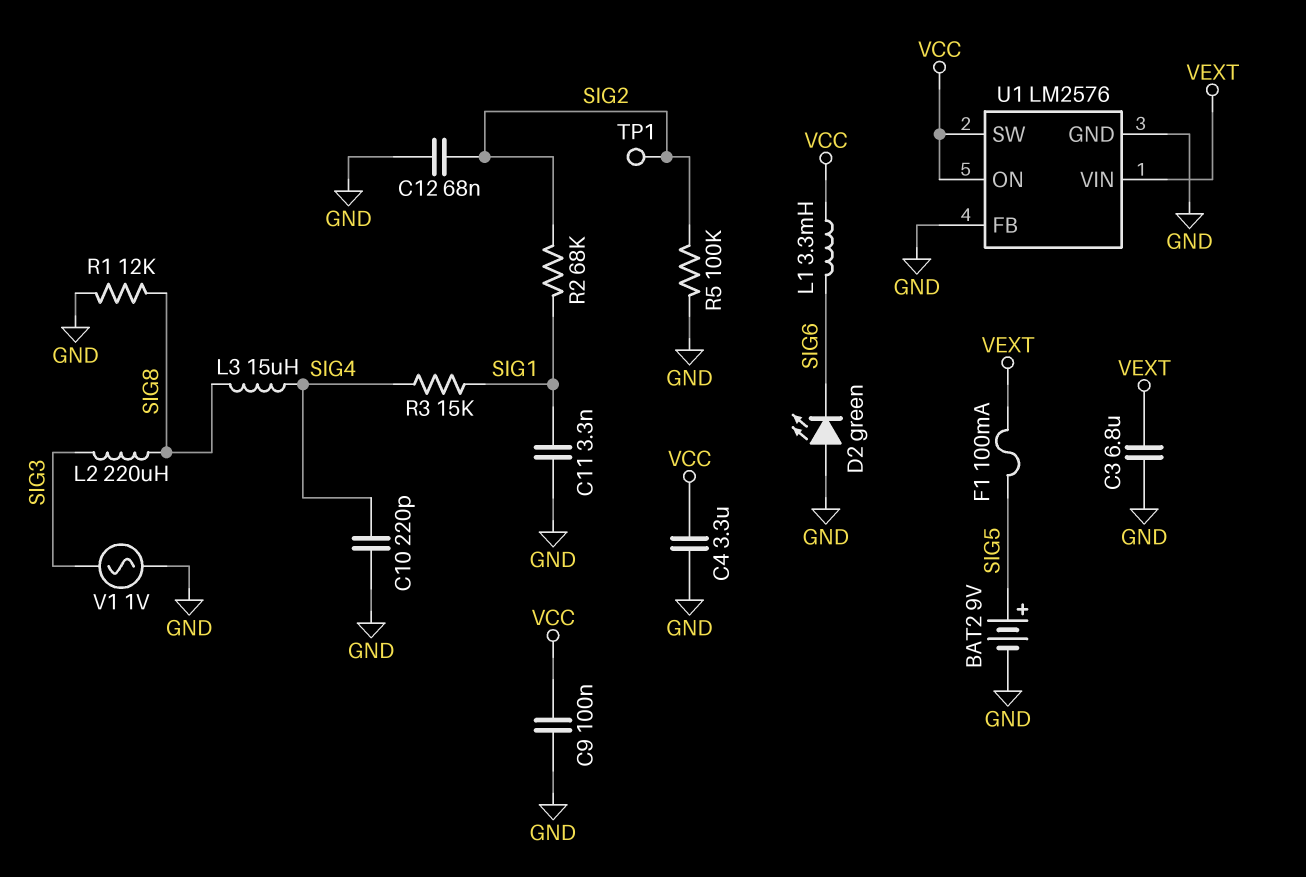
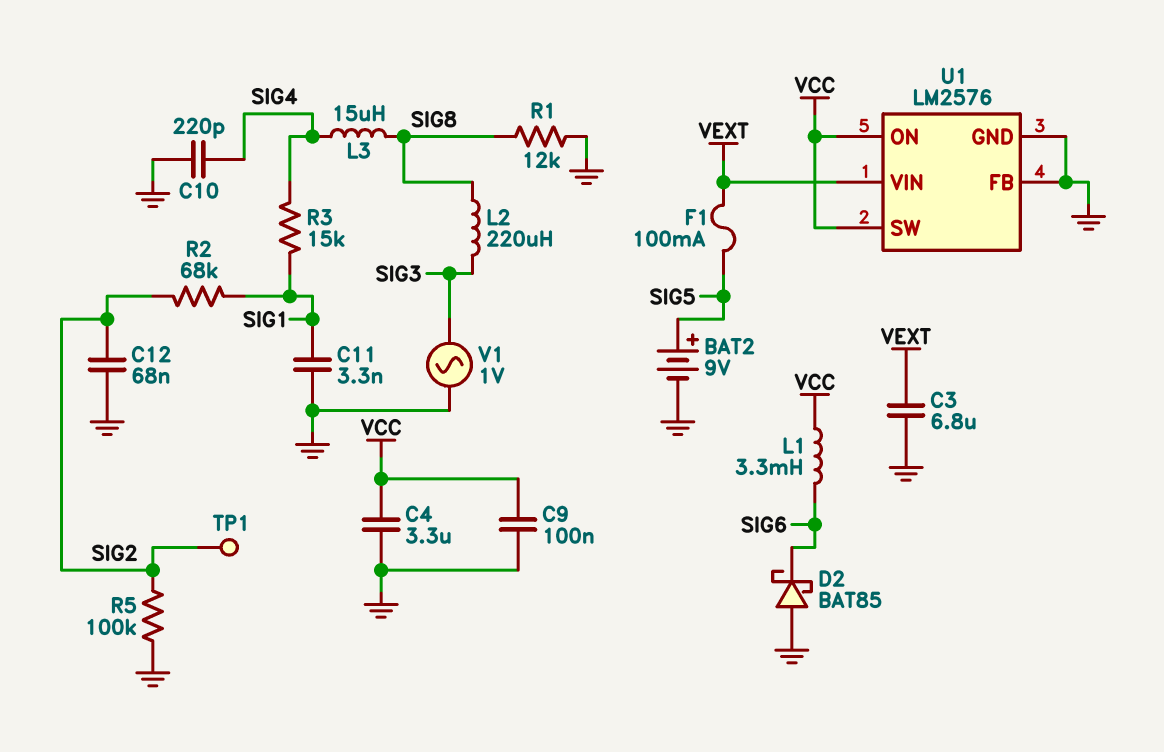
D2: LED green (A GND, K SIG6) -> schottky BAT85 (A GND, K SIG6)

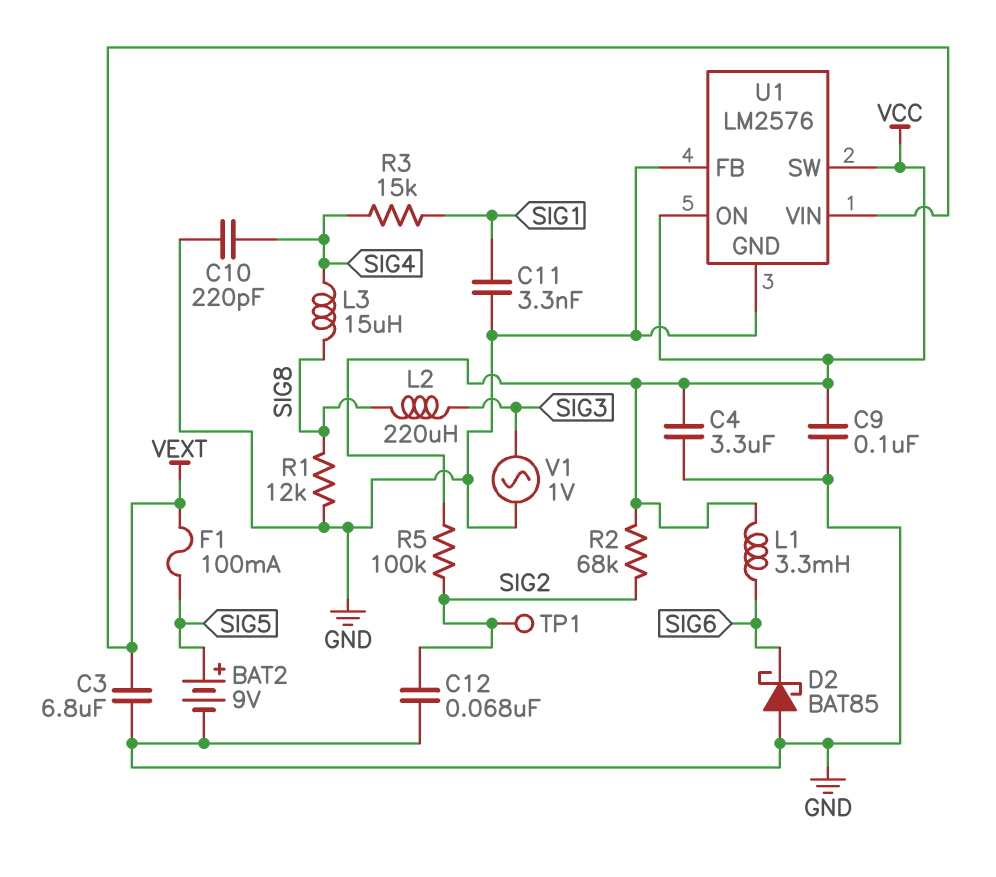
R2: 68k (SIG1, SIG2) -> 68k (SIG2, VCC)
R5: 100k (GND, SIG2) -> 100k (SIG2, VCC)

